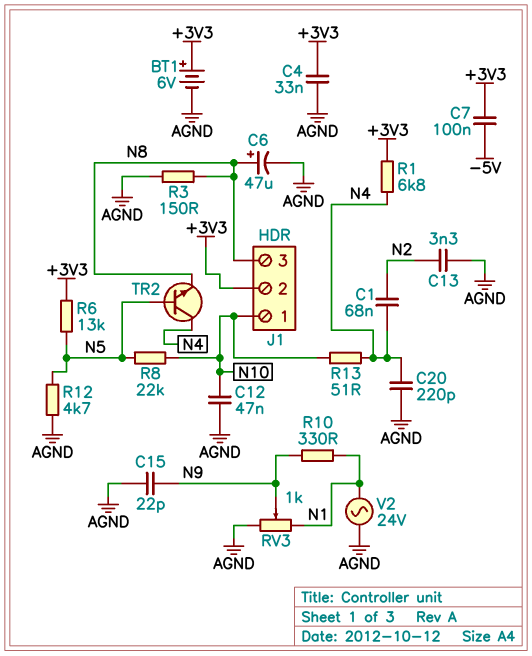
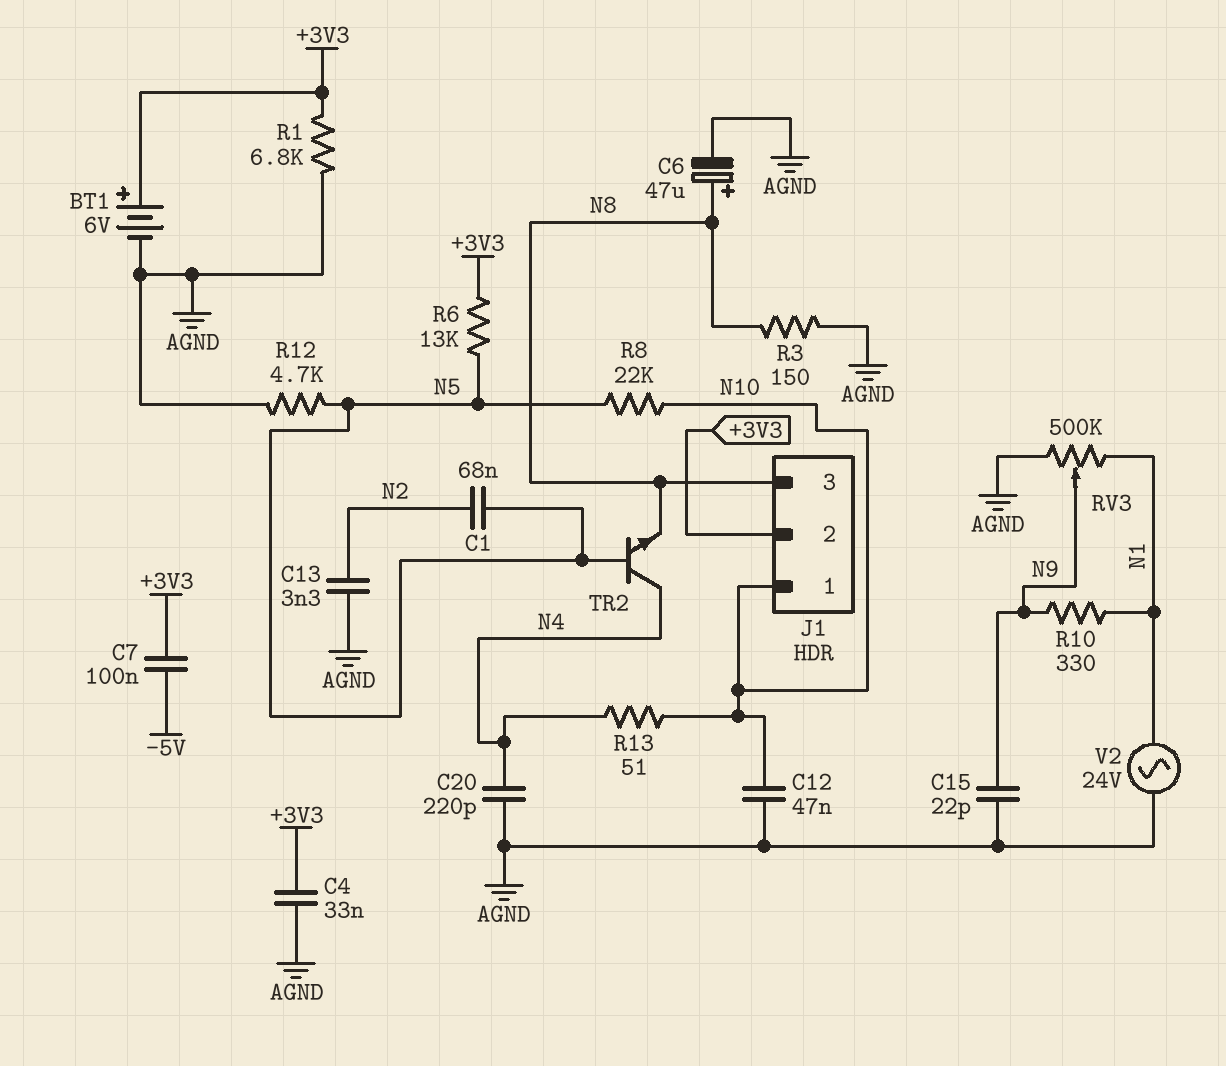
C1: 68nF (N2, N4) -> 68nF (N2, N5)
R1: 6.8k (+3V3, N4) -> 6.8k (+3V3, AGND)
RV3: 1k (AGND, N1, wiper N9) -> 500k (AGND, N1, wiper N9)

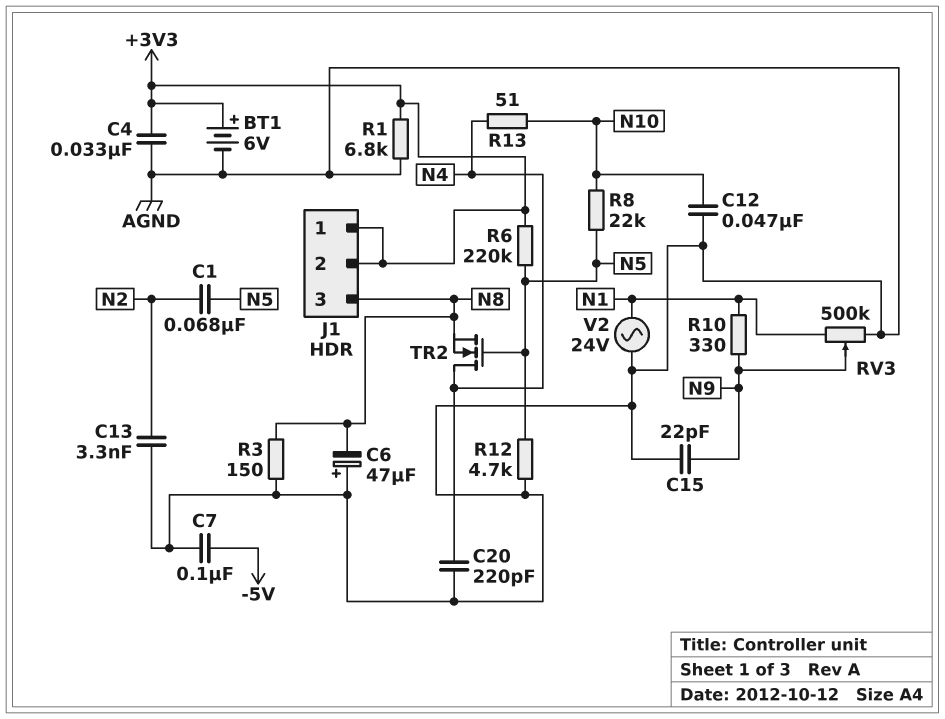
C6: 47uF (plus N8, minus AGND) -> 47uF (plus AGND, minus N8)
C7: 100nF (+3V3, -5V) -> 100nF (-5V, AGND)
J1 pin 1: N10 -> +3V3
R6: 13k (+3V3, N5) -> 220k (+3V3, N5)
TR2: NPN (B N5, C N4, E N8) -> NMOS (G N5, D N4, S N8)

